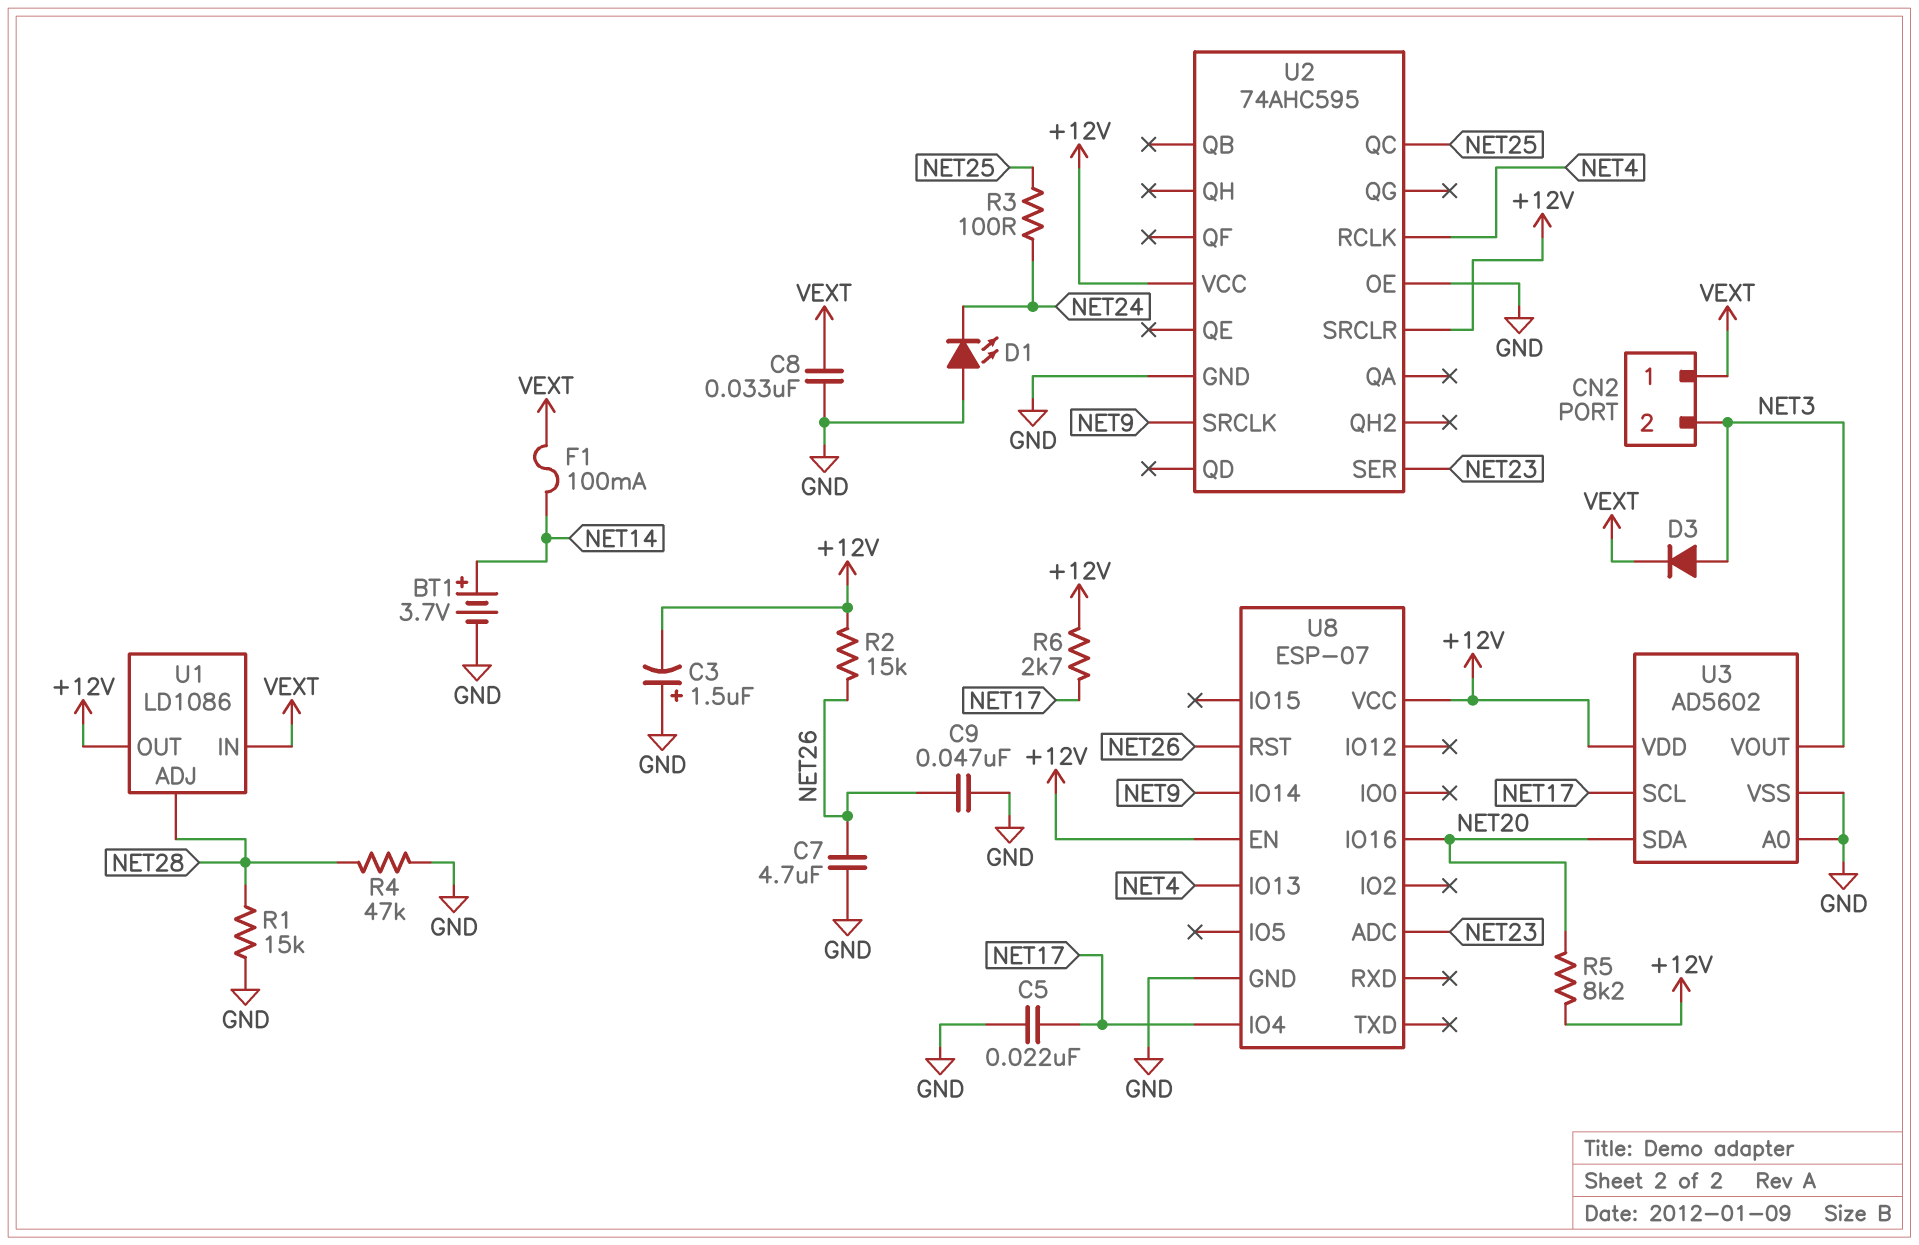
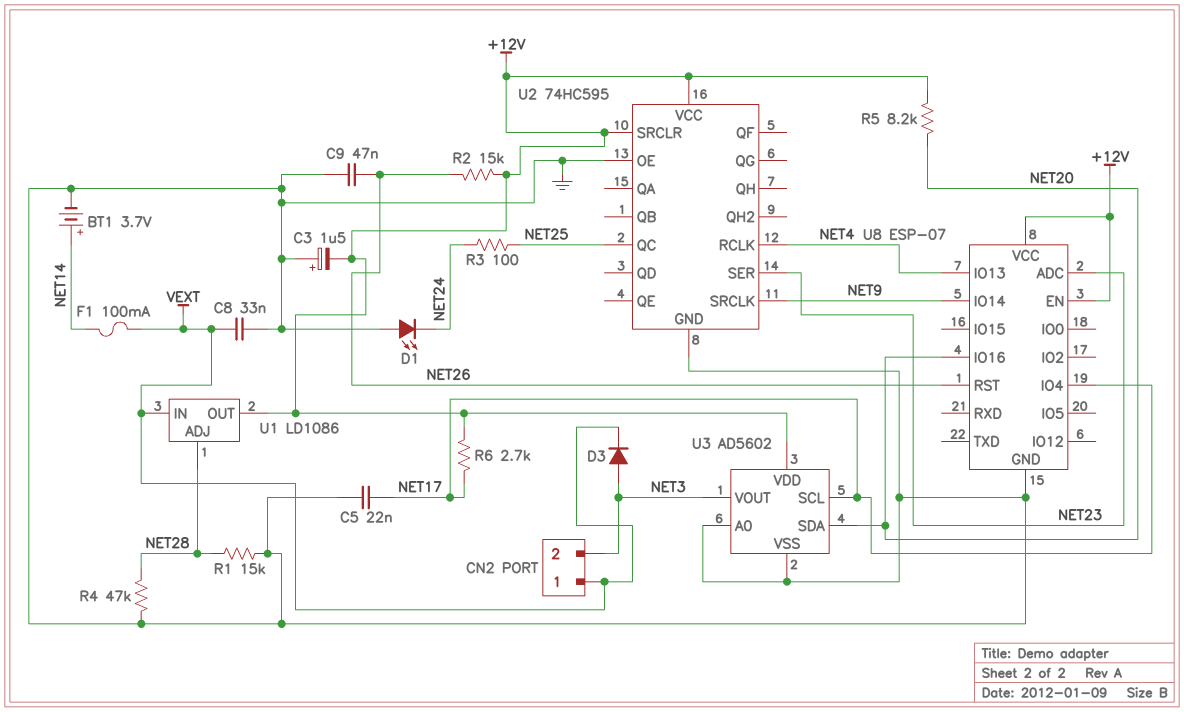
C7: 4.7uF (GND, NET26) -> none
U2: 74AHC595 -> 74HC595

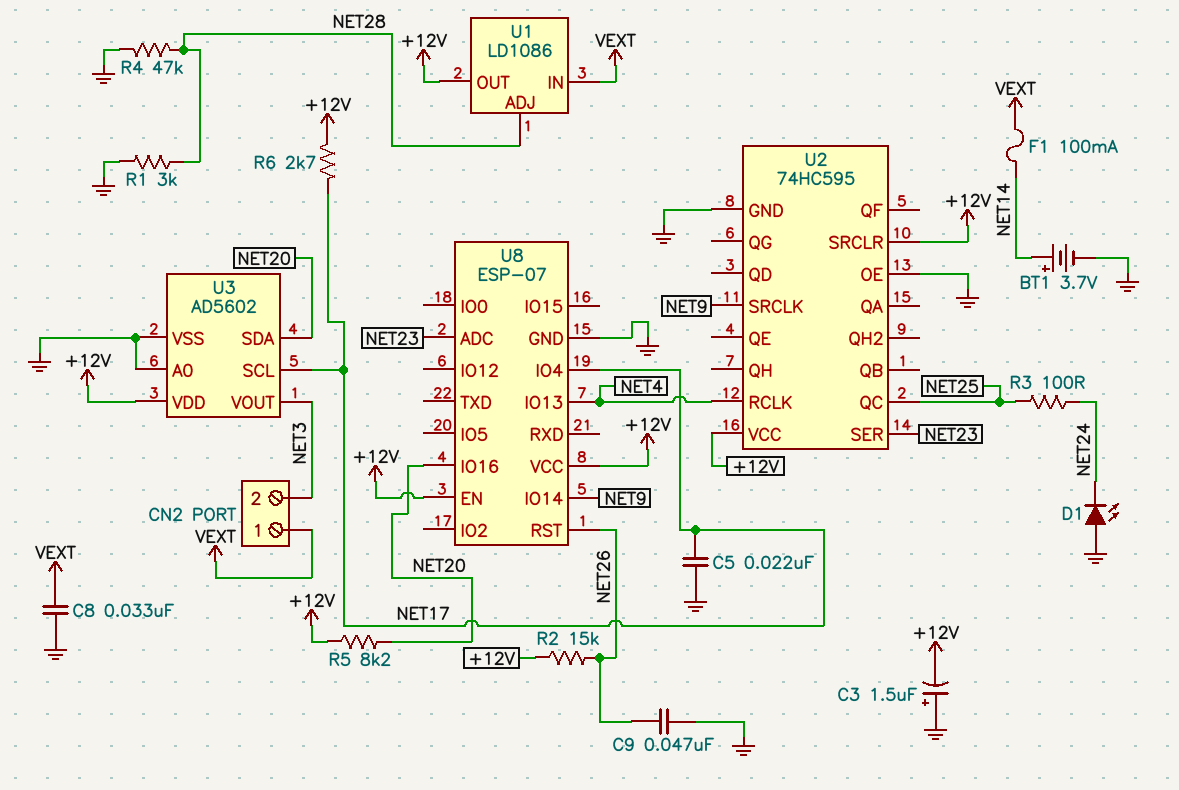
D3: diode (A NET3, K VEXT) -> none
R1: 15k (GND, NET28) -> 3k (GND, NET28)

